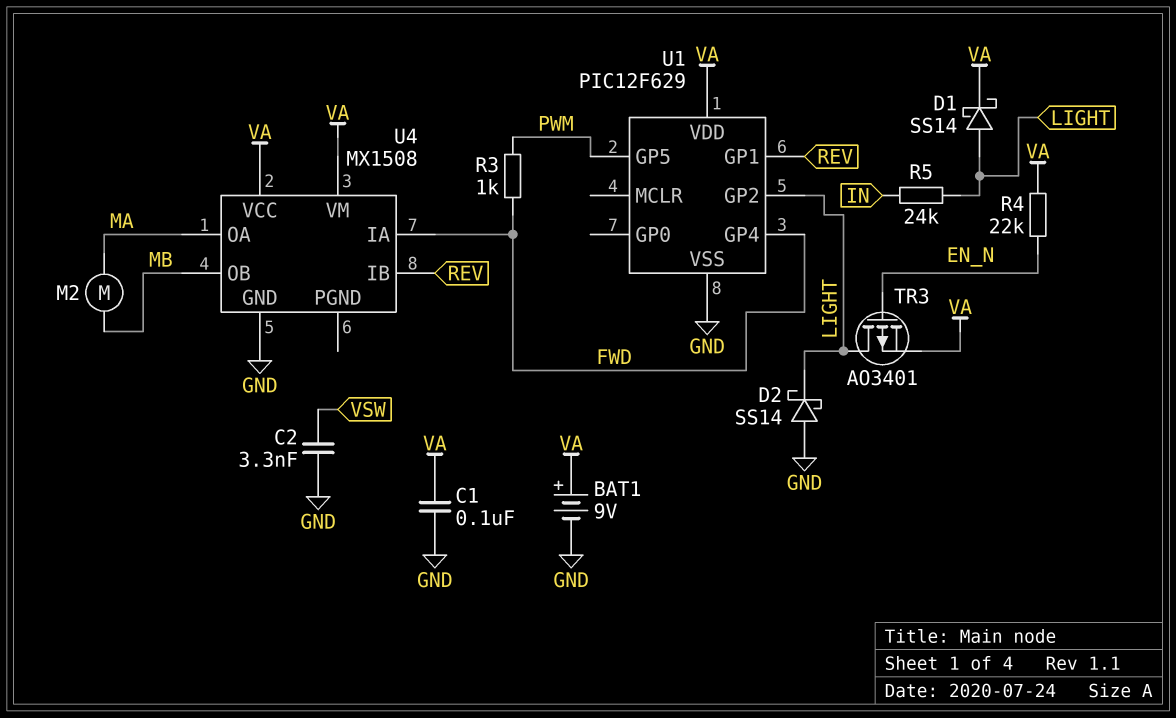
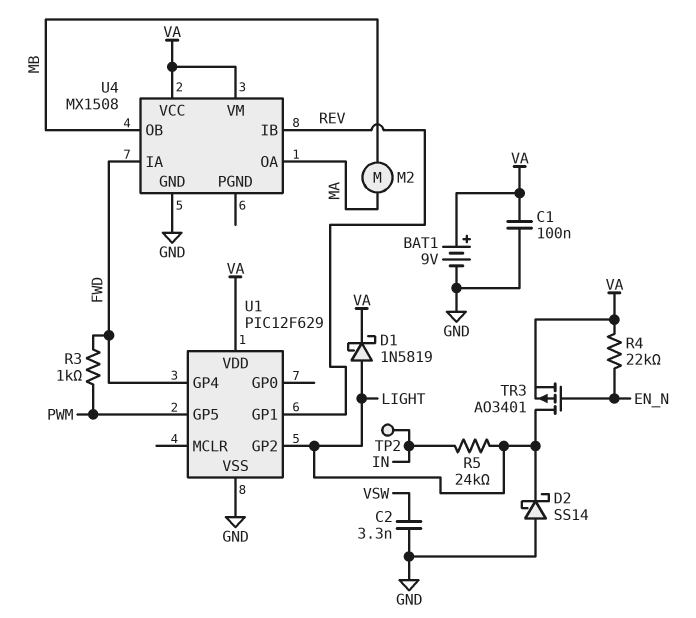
D1: schottky SS14 (A LIGHT, K VA) -> schottky 1N5819 (A LIGHT, K VA)
TP2: none -> test point (IN)

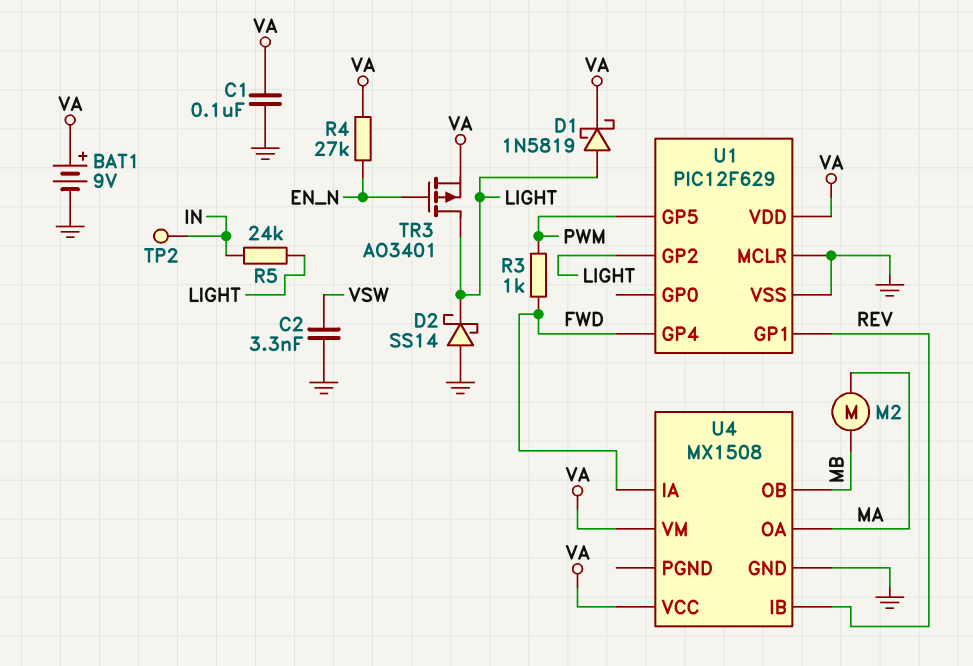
R4: 22k (EN_N, VA) -> 27k (EN_N, VA)
U1 pin MCLR: none -> GND

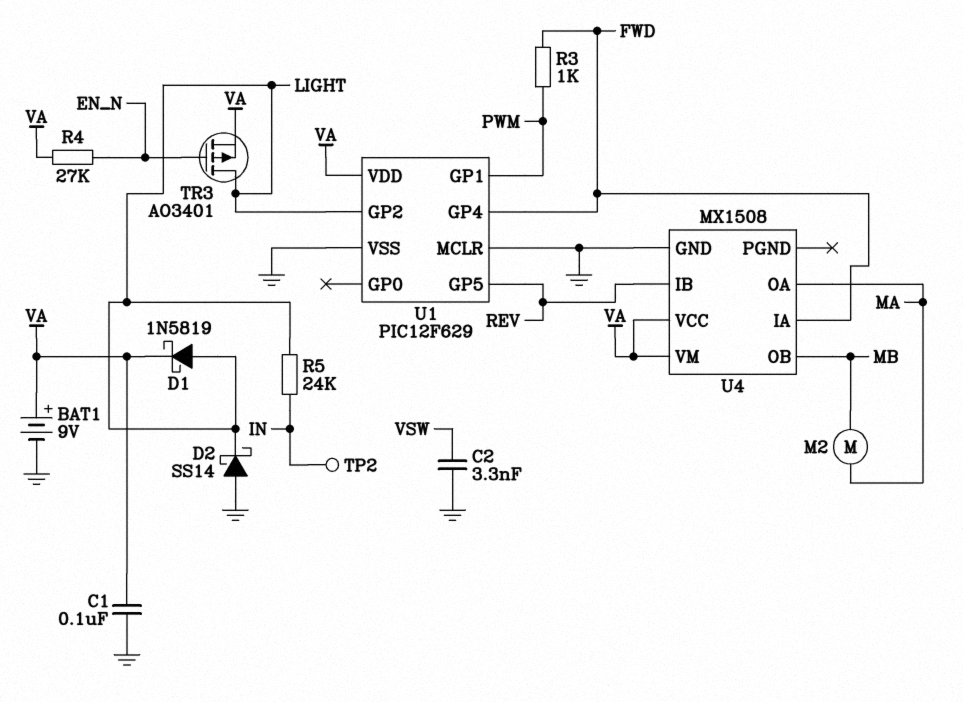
U1 pin GP1: REV -> PWM
U1 pin GP5: PWM -> REV

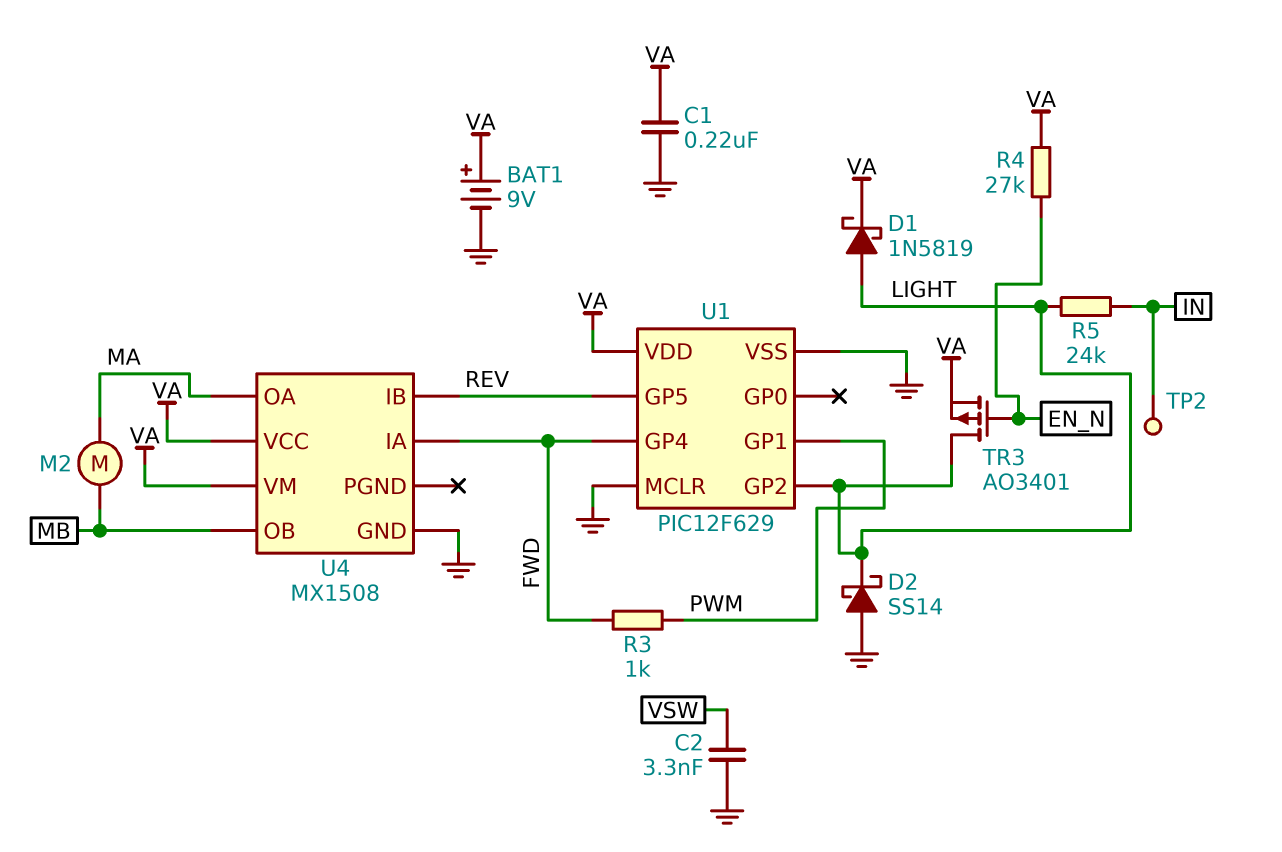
C1: 100nF (GND, VA) -> 220nF (GND, VA)

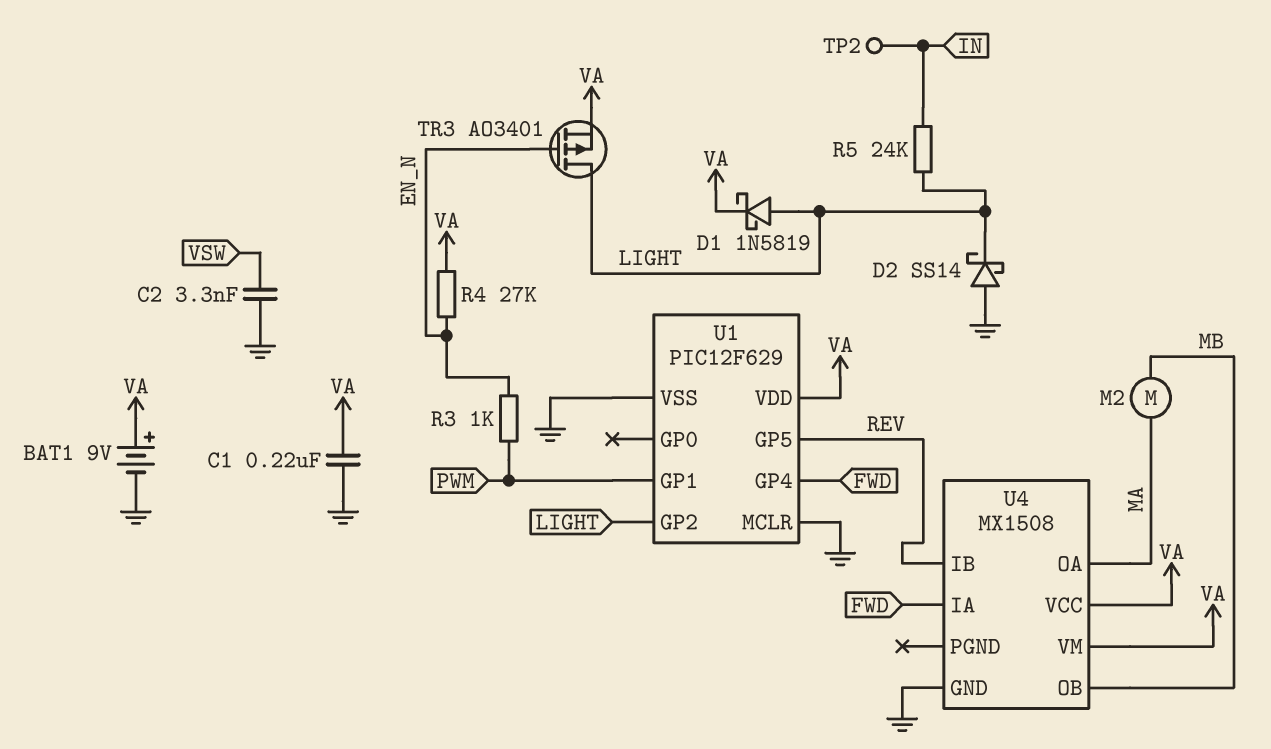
R3: 1k (FWD, PWM) -> 1k (EN_N, PWM)

